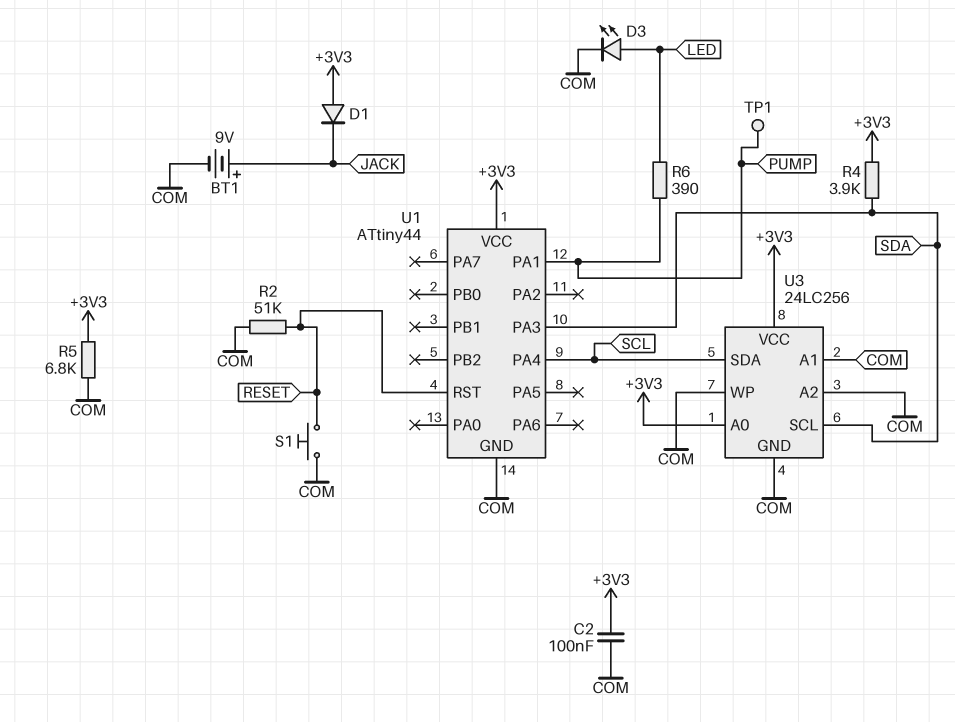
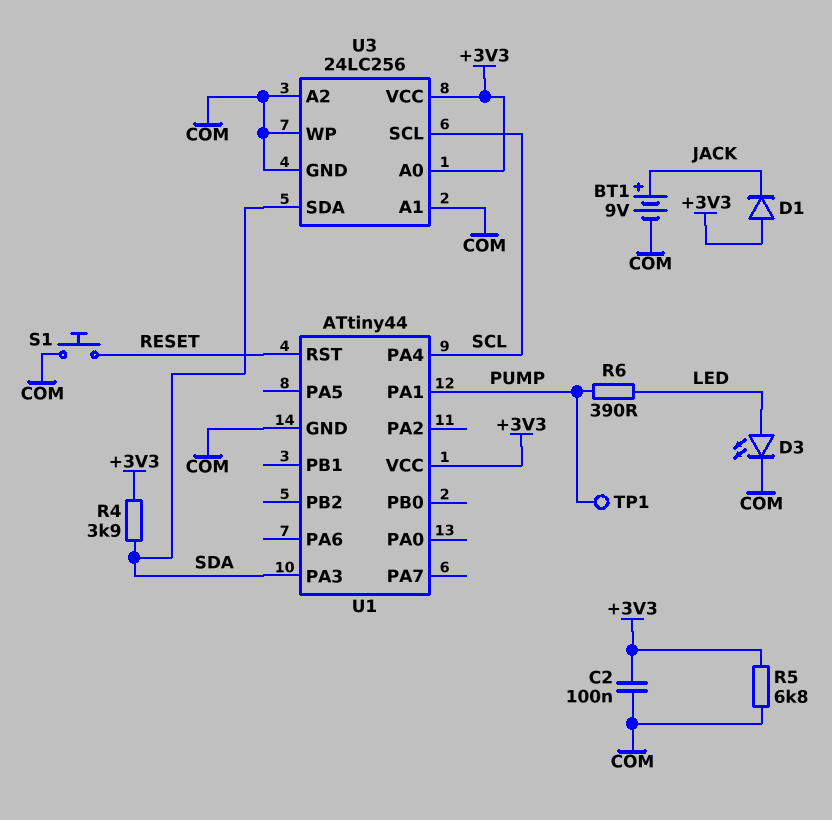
R2: 51k (COM, RESET) -> none
U3 pin SCL: SDA -> SCL
U3 pin SDA: SCL -> SDA

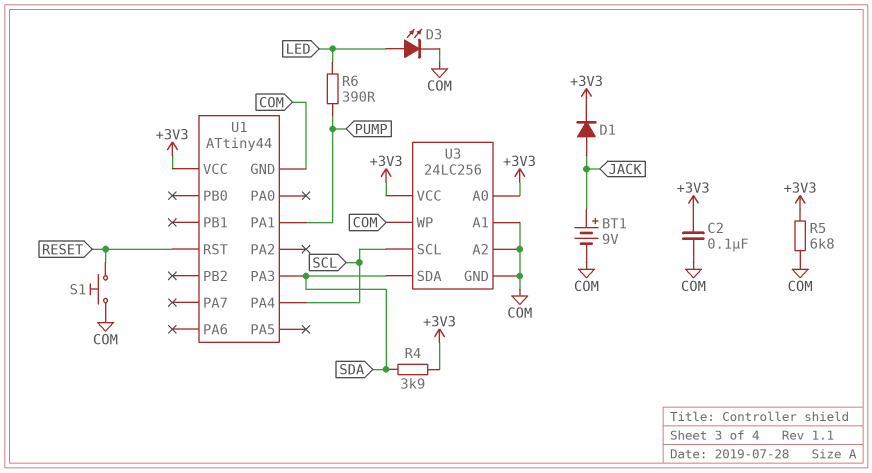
D1: diode (A +3V3, K JACK) -> diode (A JACK, K +3V3)
TP1: test point (PUMP) -> none

